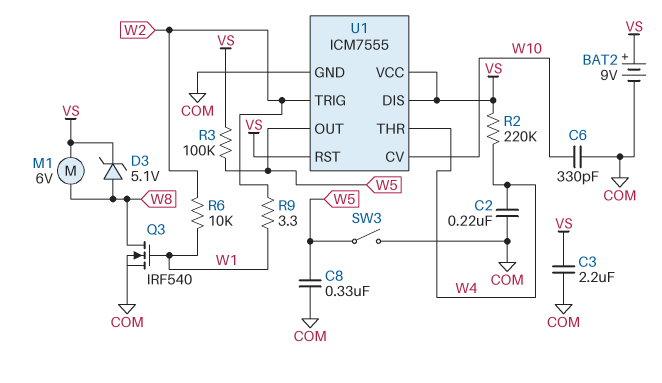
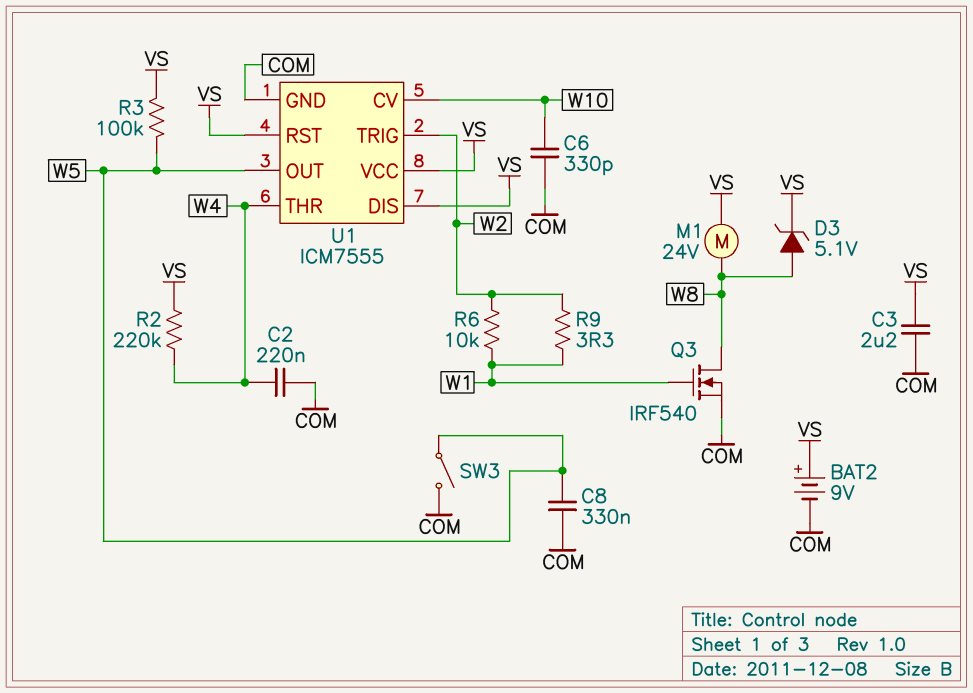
M1: motor 6V (VS, W8) -> motor 24V (VS, W8)

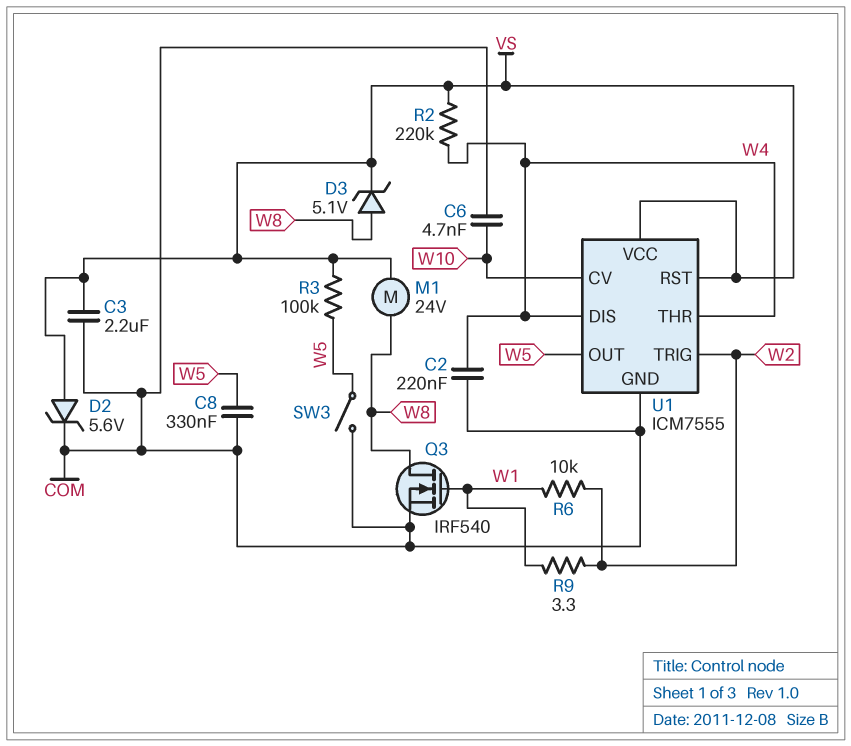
BAT2: 9V (plus VS, minus COM) -> none
C6: 330pF (COM, W10) -> 4.7nF (COM, W10)
D2: none -> zener 5.6V (A VS, K COM)
U1 pin DIS: VS -> W4

